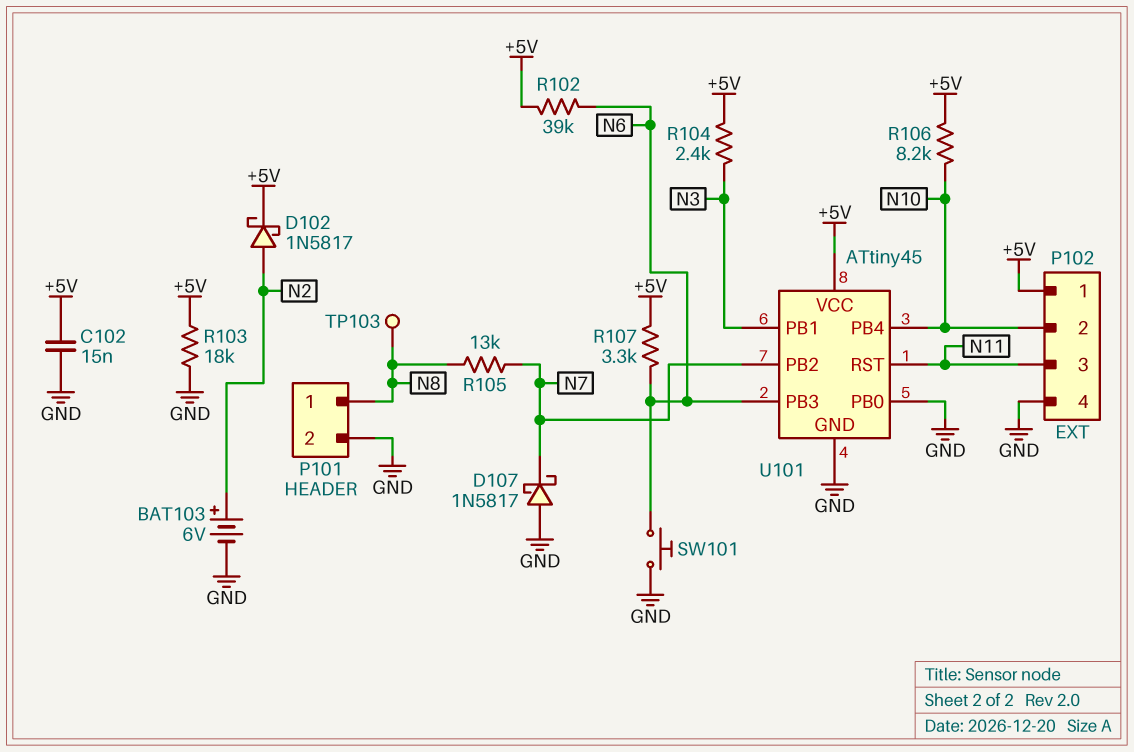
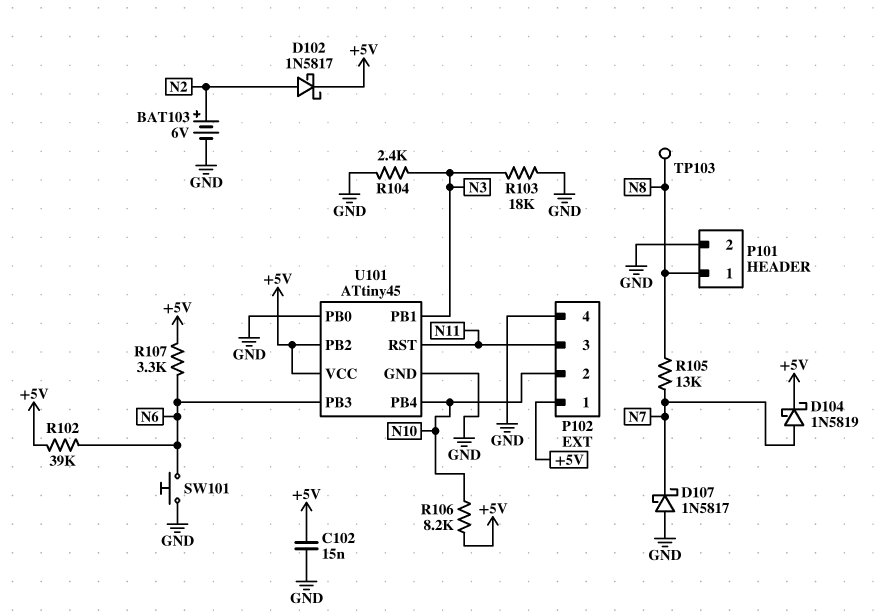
D104: none -> schottky 1N5819 (A N7, K +5V)
R103: 18k (+5V, GND) -> 18k (GND, N3)
R104: 2.4k (+5V, N3) -> 2.4k (GND, N3)
U101 pin PB2: N7 -> +5V

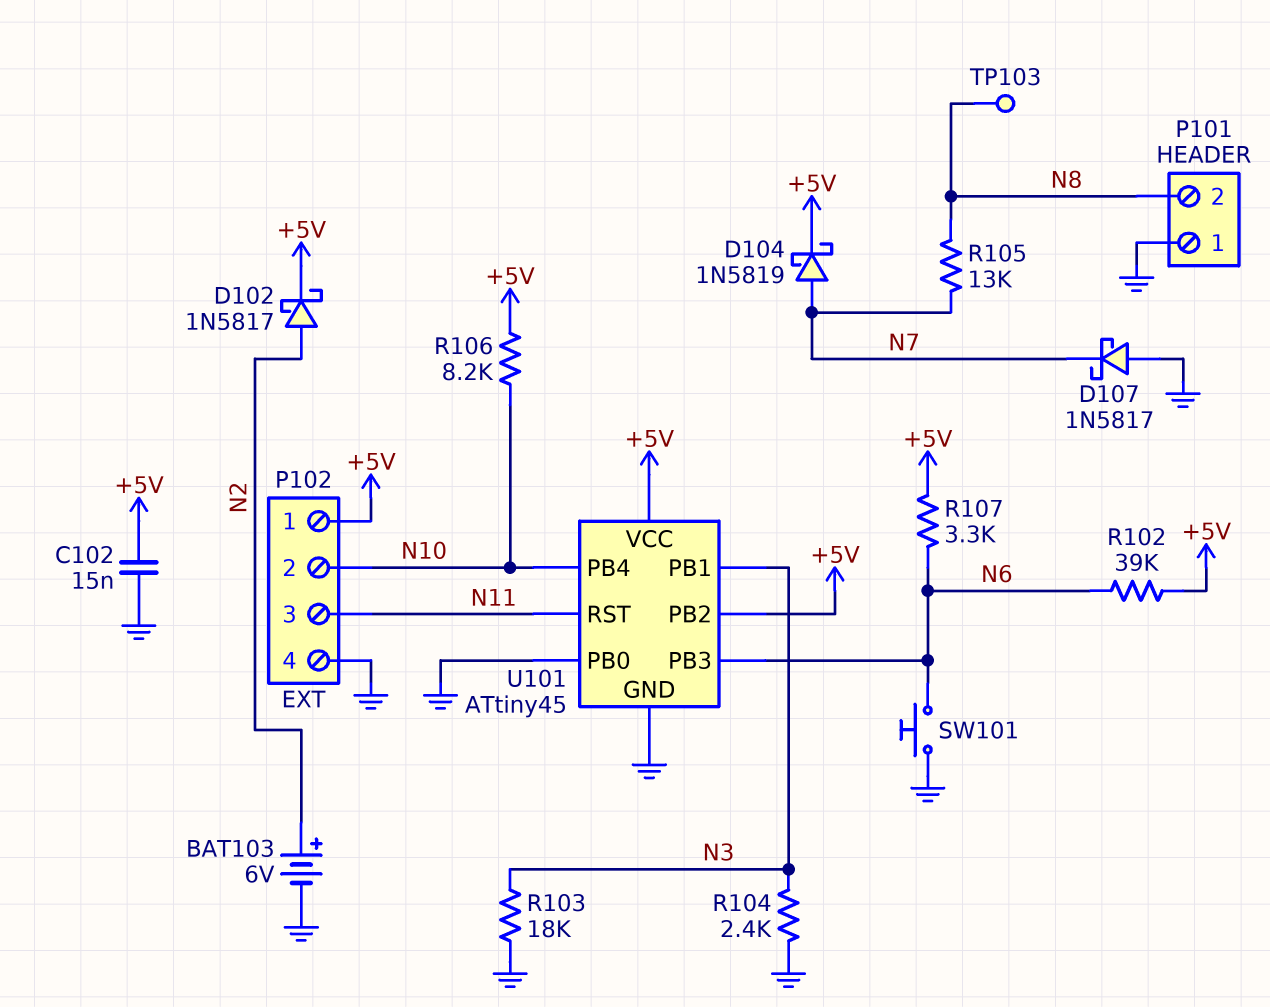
P101 pin 1: N8 -> GND
P101 pin 2: GND -> N8

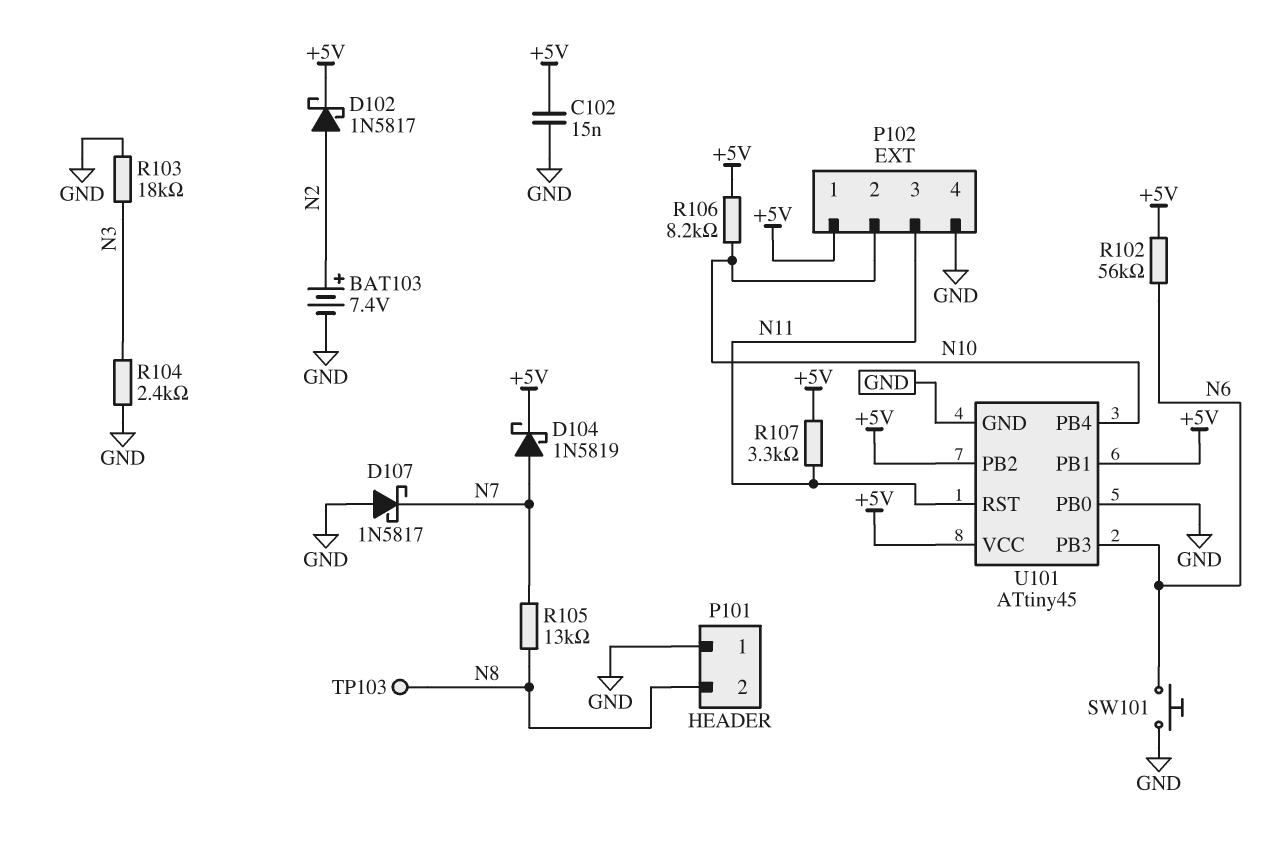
BAT103: 6V (plus N2, minus GND) -> 7.4V (plus N2, minus GND)
R102: 39k (+5V, N6) -> 56k (+5V, N6)
R107: 3.3k (+5V, N6) -> 3.3k (+5V, N11)
U101 pin PB1: N3 -> +5V

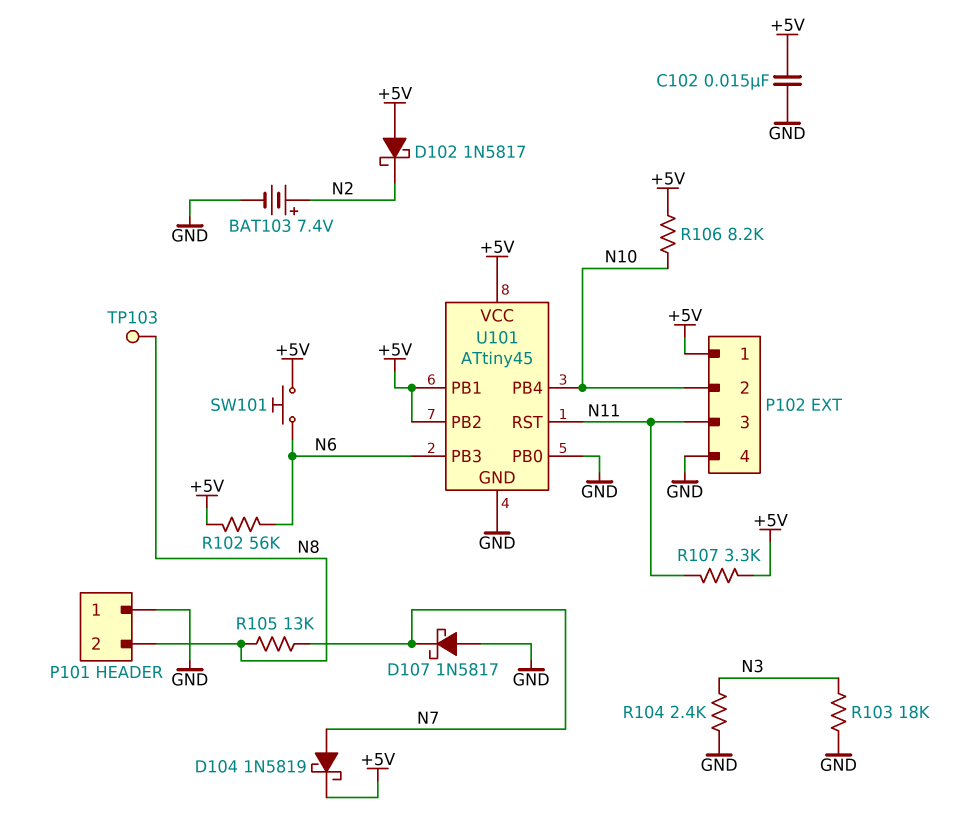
D102: schottky 1N5817 (A N2, K +5V) -> schottky 1N5817 (A +5V, K N2)
SW101: button (GND, N6) -> button (+5V, N6)

